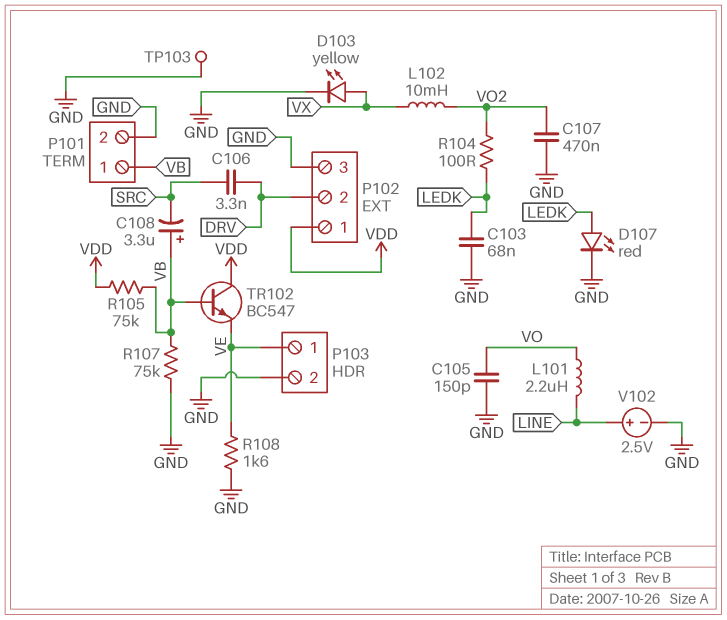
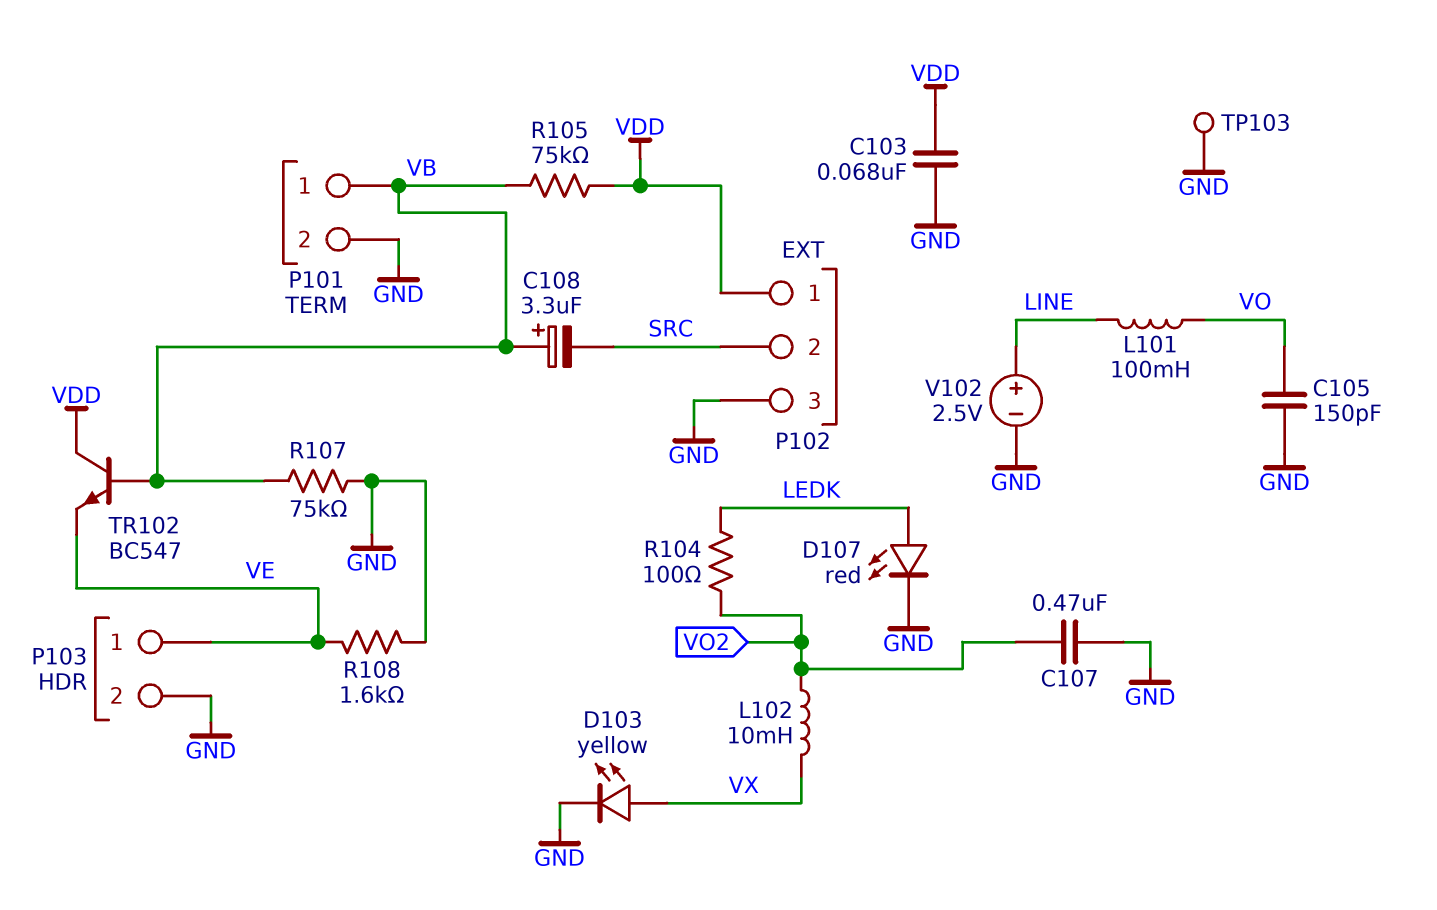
C103: 68nF (GND, LEDK) -> 68nF (GND, VDD)
C106: 3.3nF (DRV, SRC) -> none
L101: 2.2uH (LINE, VO) -> 100mH (LINE, VO)
P102 pin 2: DRV -> SRC

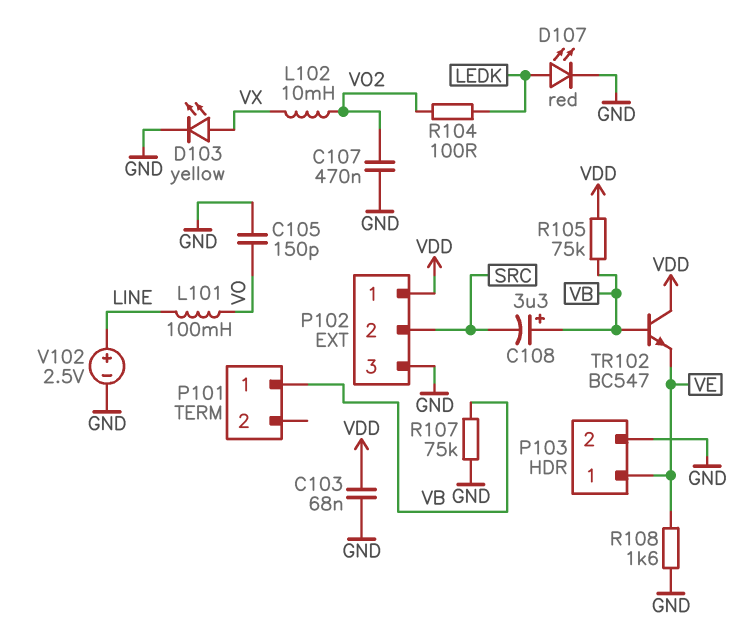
P101 pin 2: GND -> none
TP103: test point (GND) -> none

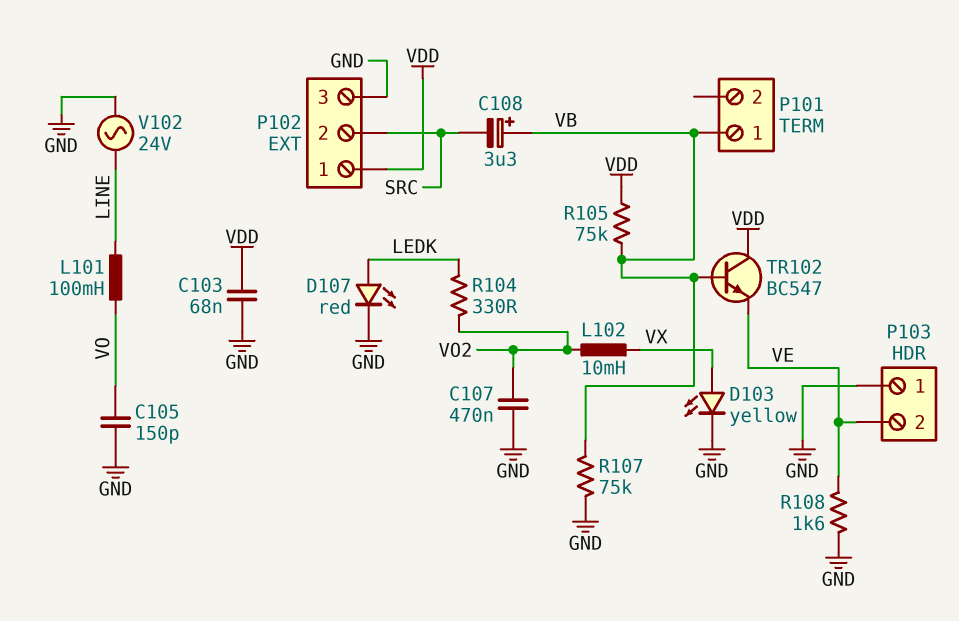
P103 pin 1: VE -> GND
P103 pin 2: GND -> VE
R104: 100 (LEDK, VO2) -> 330 (LEDK, VO2)
V102: 2.5V (plus LINE, minus GND) -> AC 24V (GND, LINE)

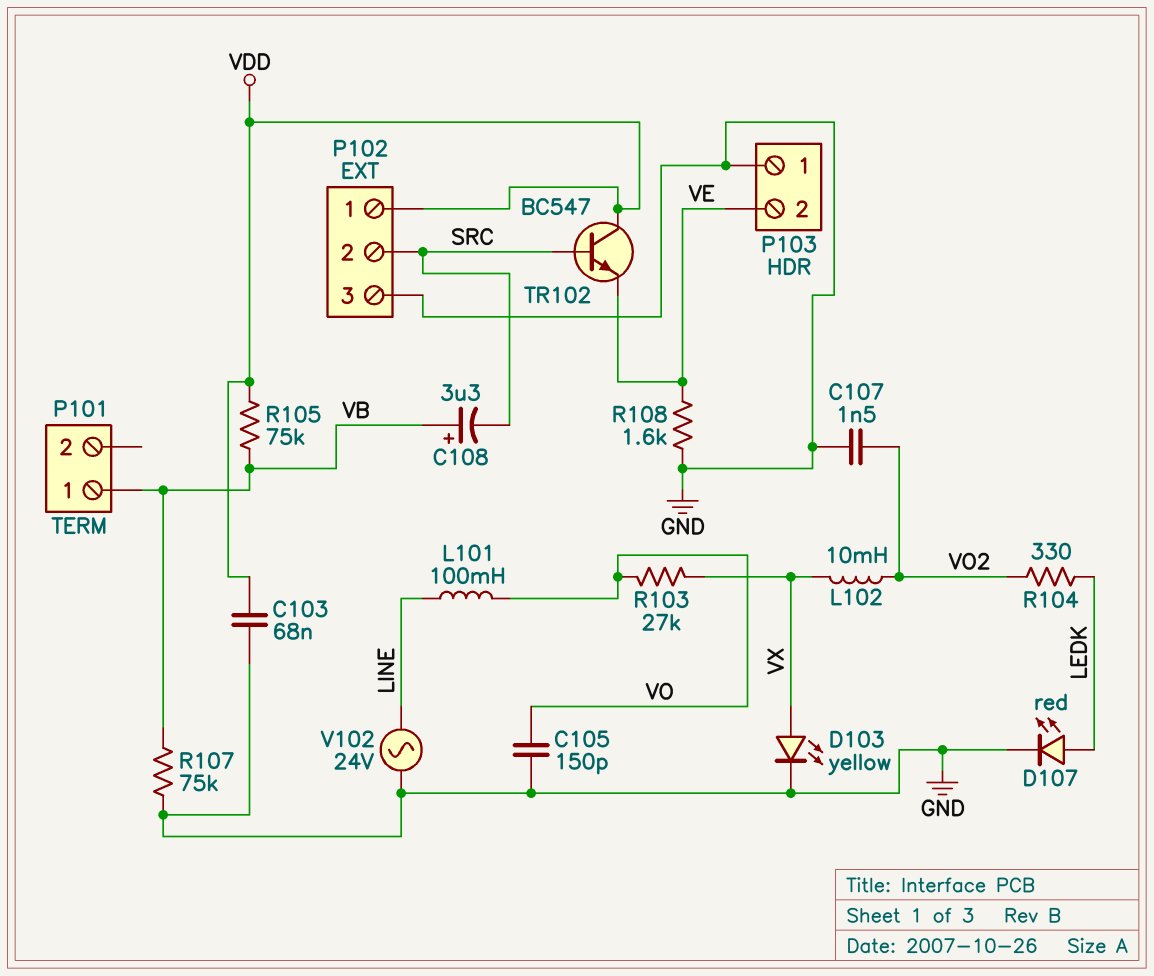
C107: 470nF (GND, VO2) -> 1.5nF (GND, VO2)
R103: none -> 27k (VO, VX)
TR102: NPN BC547 (B VB, C VDD, E VE) -> NPN BC547 (B SRC, C VDD, E VE)

